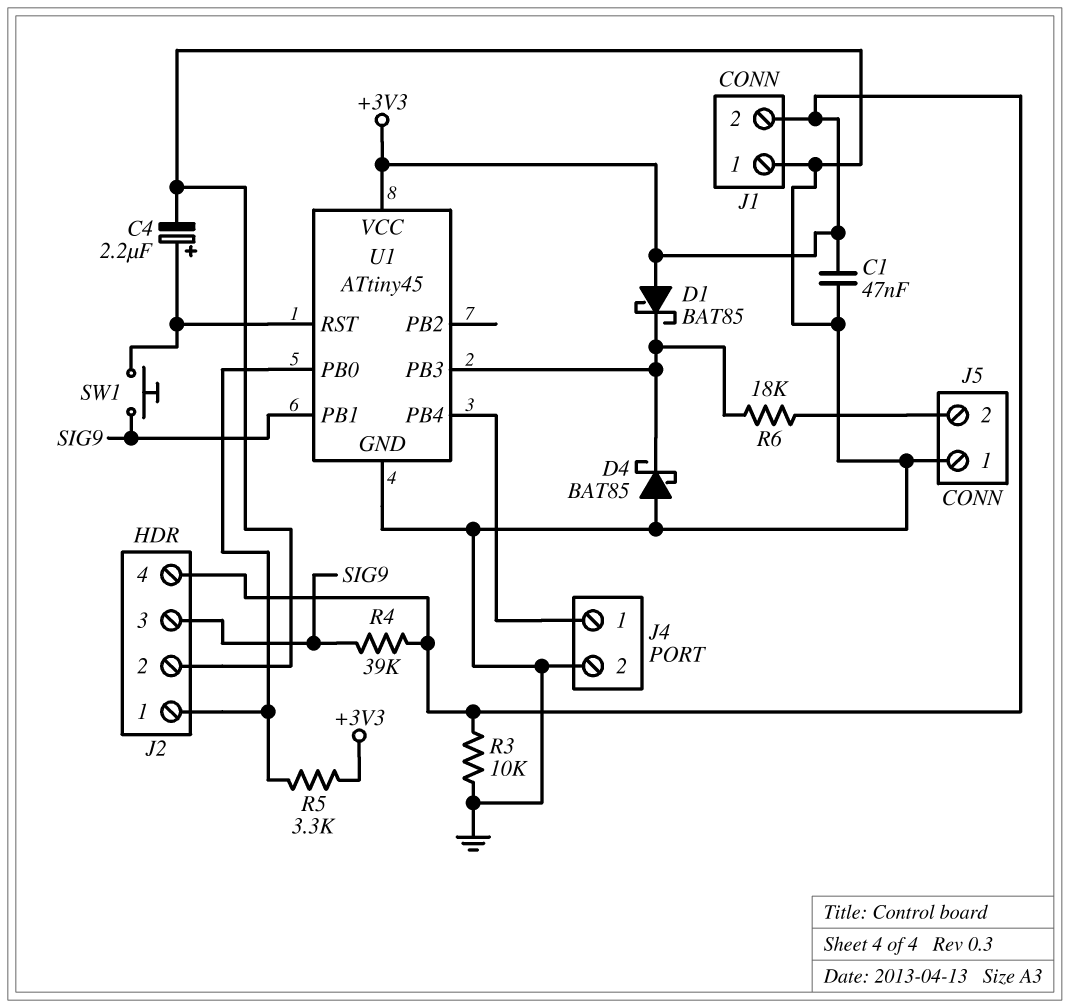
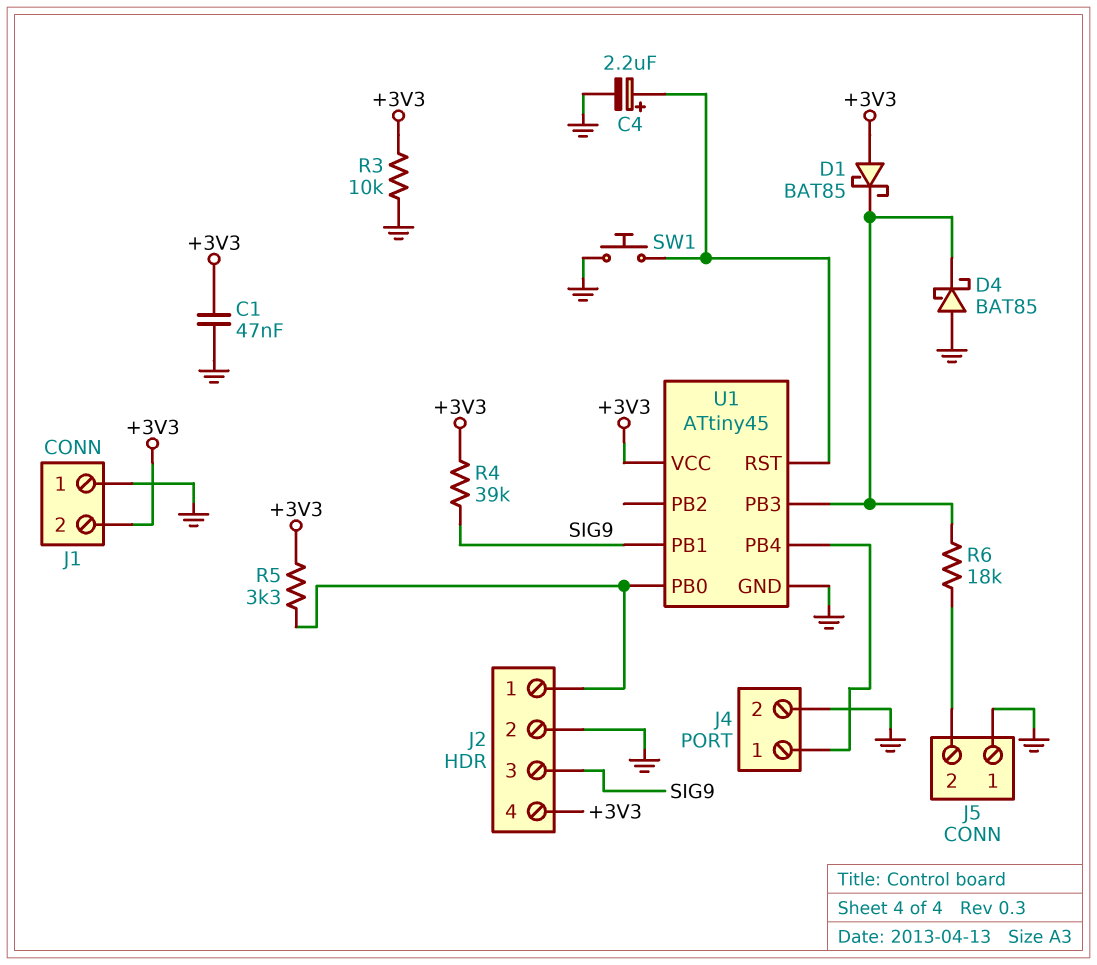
SW1: button (SIG9, U1/RST) -> button (GND, U1/RST)

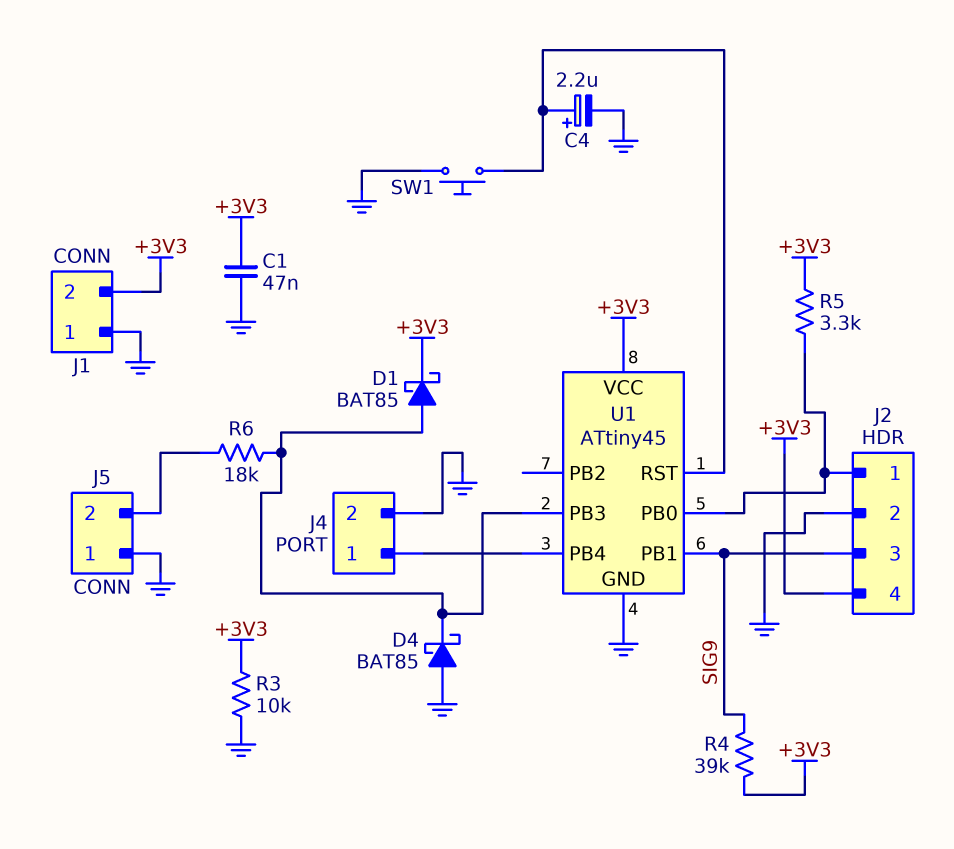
D1: schottky BAT85 (A +3V3, K U1/PB3) -> schottky BAT85 (A U1/PB3, K +3V3)

